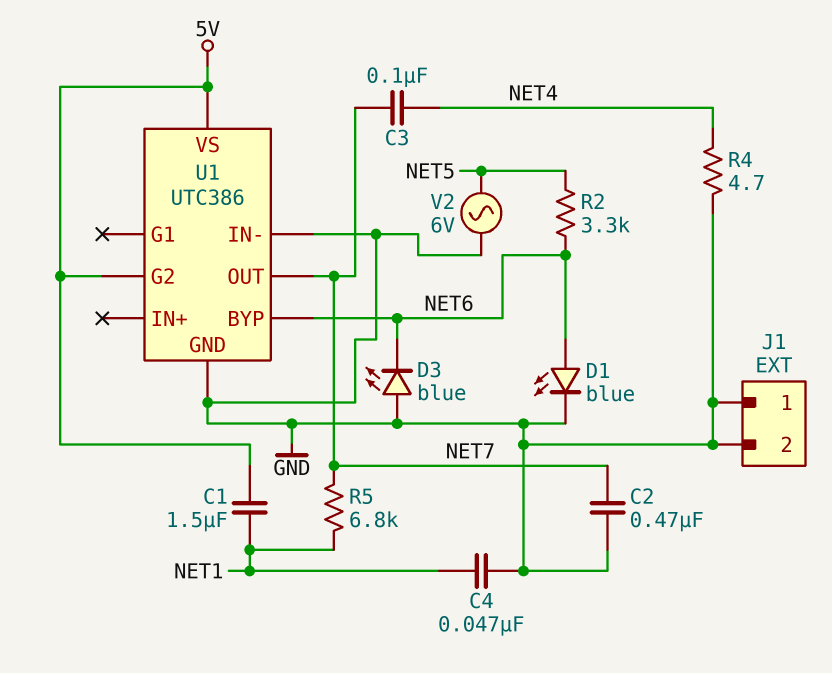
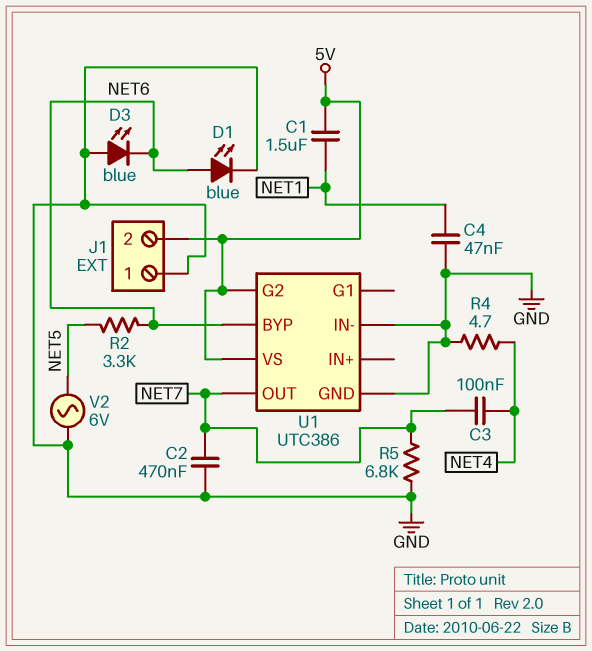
J1 pin 2: GND -> 5V
R5: 6.8k (NET1, NET7) -> 6.8k (GND, NET7)

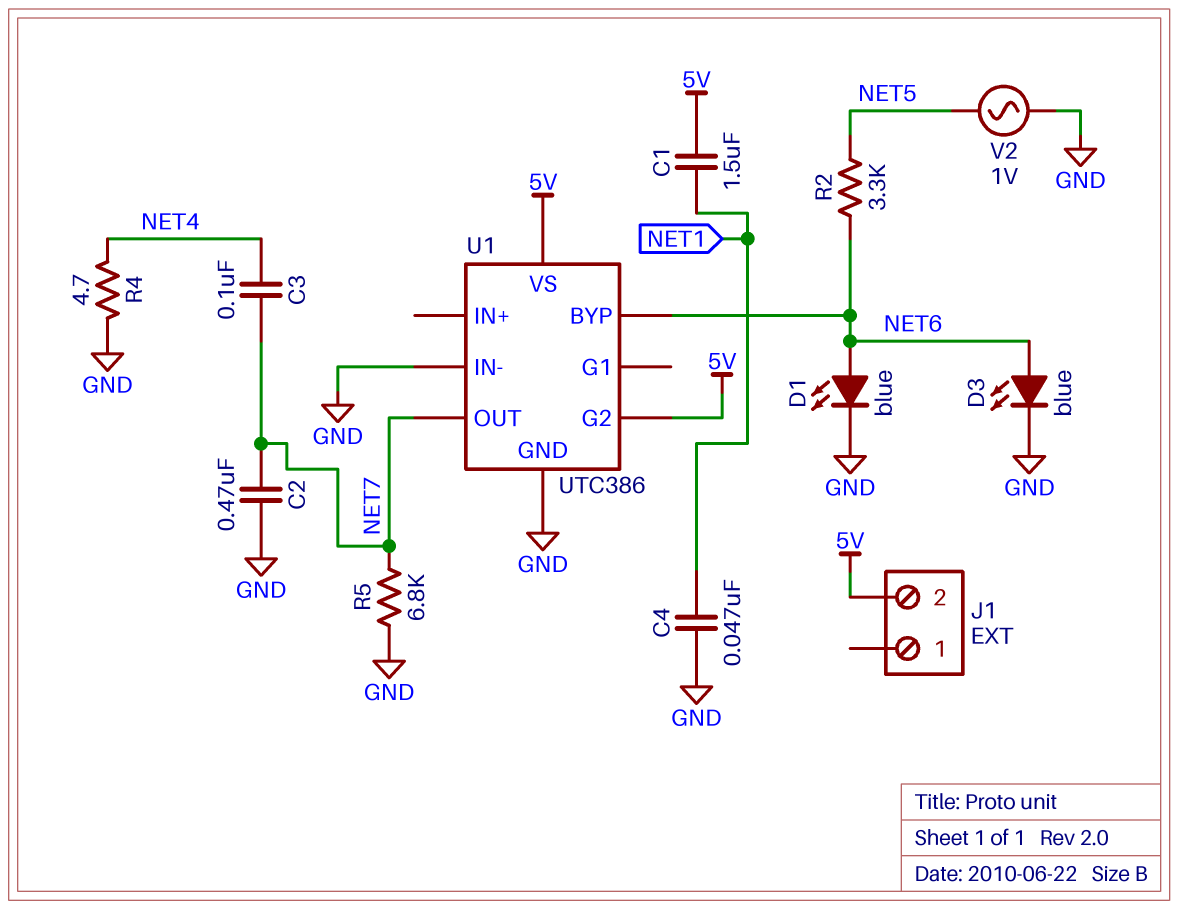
D3: LED blue (A GND, K NET6) -> LED blue (A NET6, K GND)
J1 pin 1: GND -> none
V2: AC 6V (GND, NET5) -> AC 1V (GND, NET5)

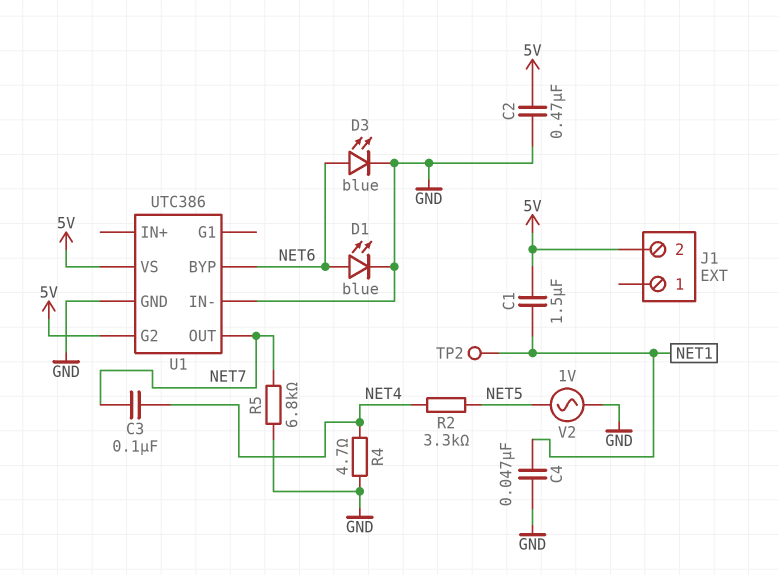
C2: 470nF (GND, NET7) -> 470nF (5V, GND)
R2: 3.3k (NET5, NET6) -> 3.3k (NET4, NET5)
TP2: none -> test point (NET1)

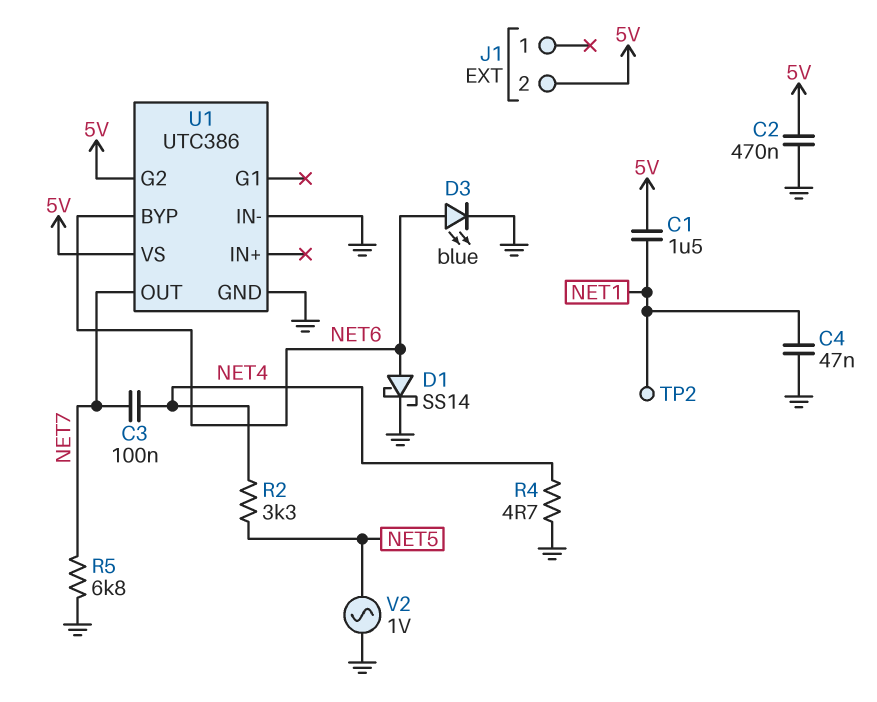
D1: LED blue (A NET6, K GND) -> schottky SS14 (A NET6, K GND)

